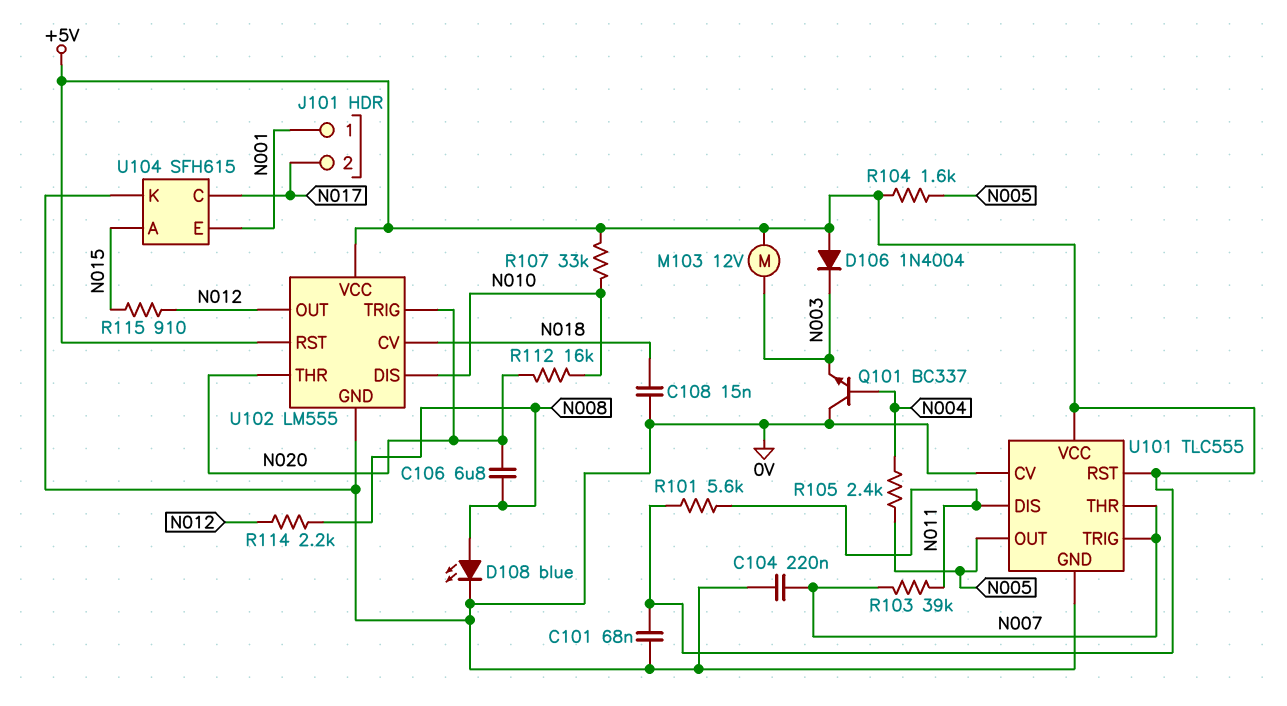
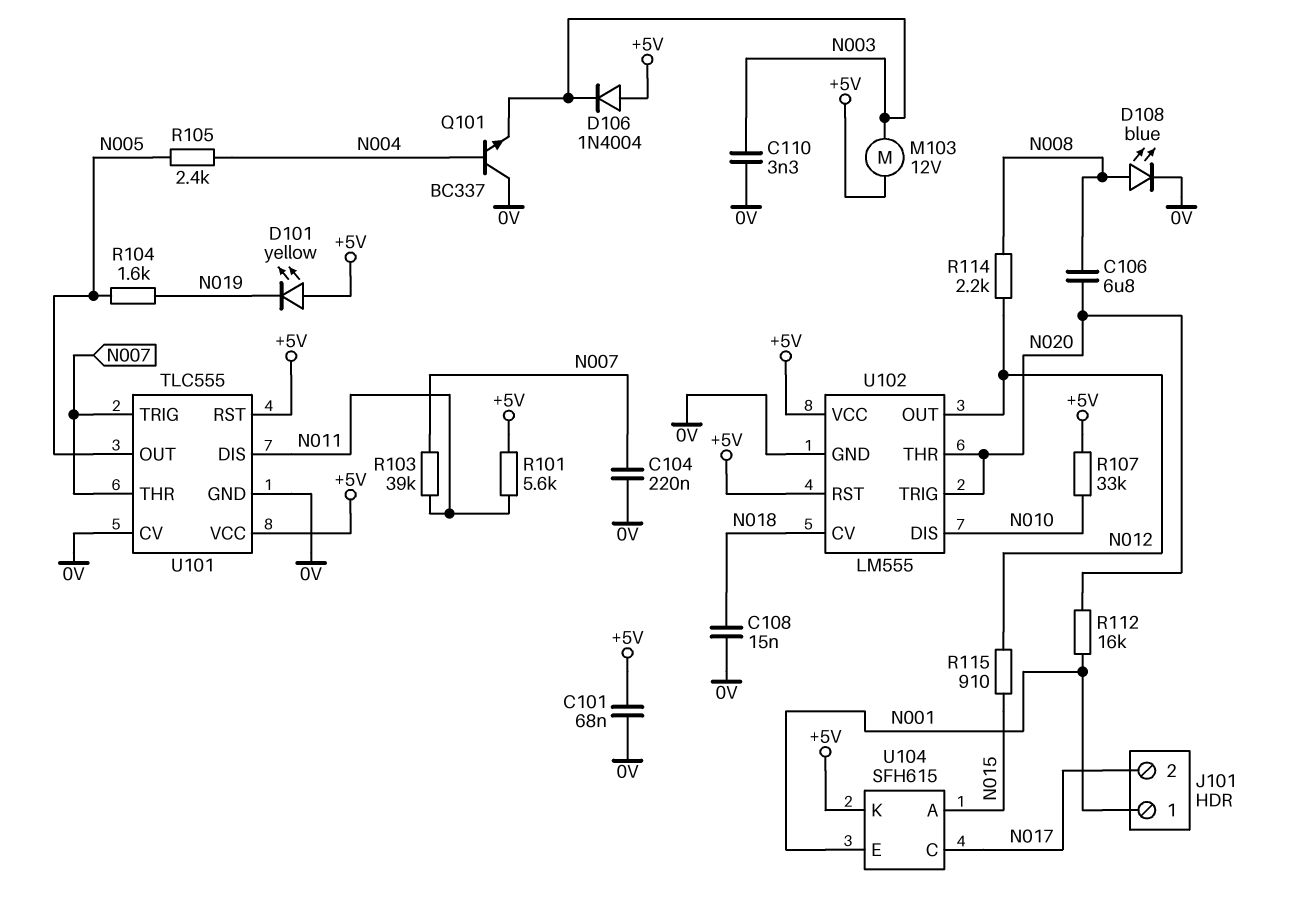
C110: none -> 3.3nF (0V, N003)
D101: none -> LED yellow (A +5V, K N019)
R104: 1.6k (+5V, N005) -> 1.6k (N005, N019)
R112: 16k (N010, N020) -> 16k (N001, N020)
U104 pin K: 0V -> +5V

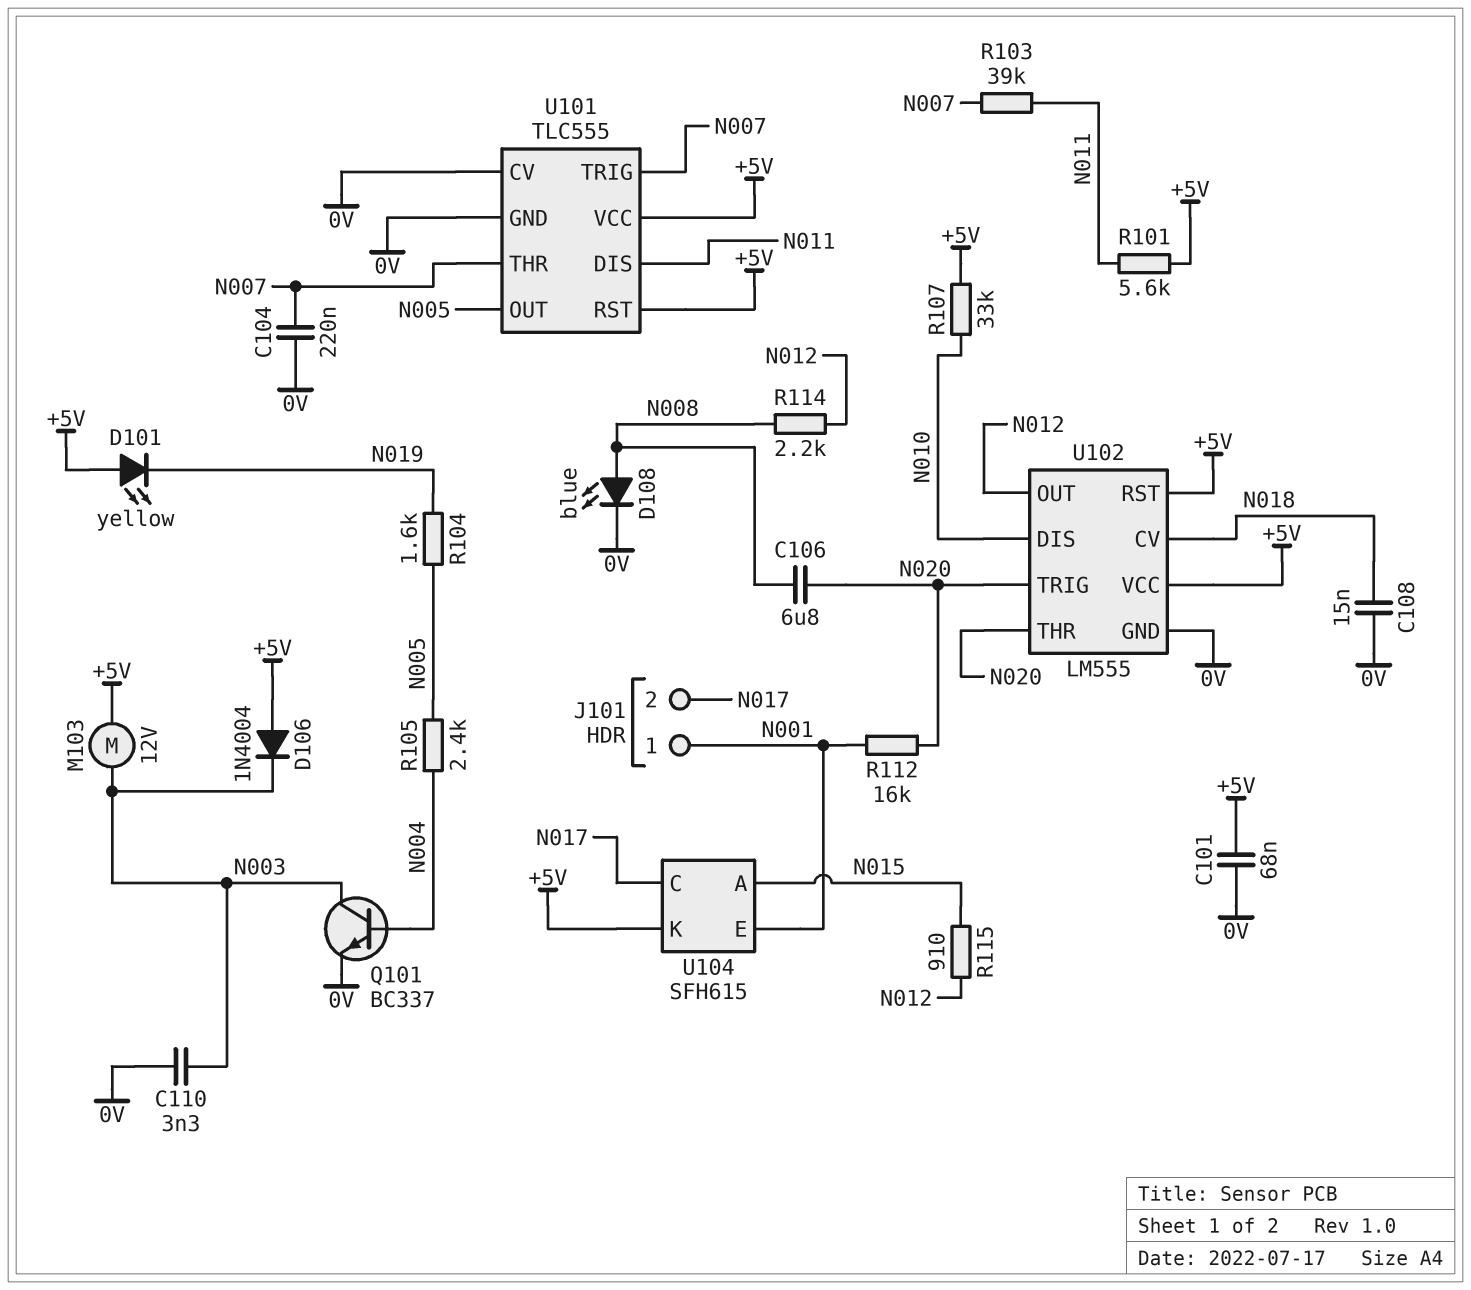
Q101: NPN BC337 (B N004, C 0V, E N003) -> NPN BC337 (B N004, C N003, E 0V)

